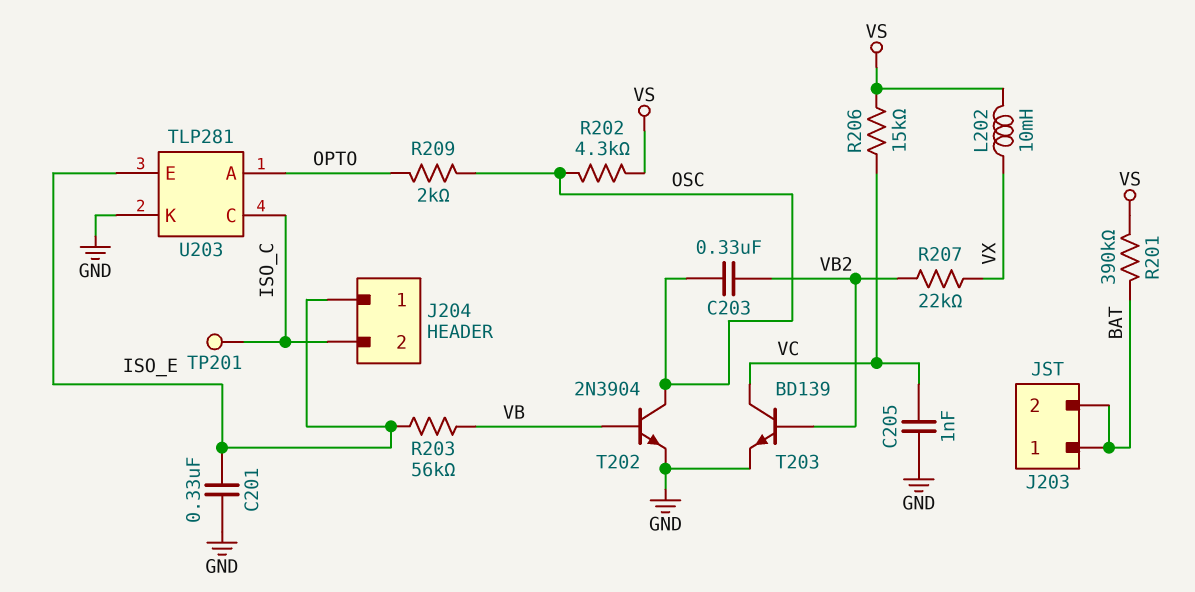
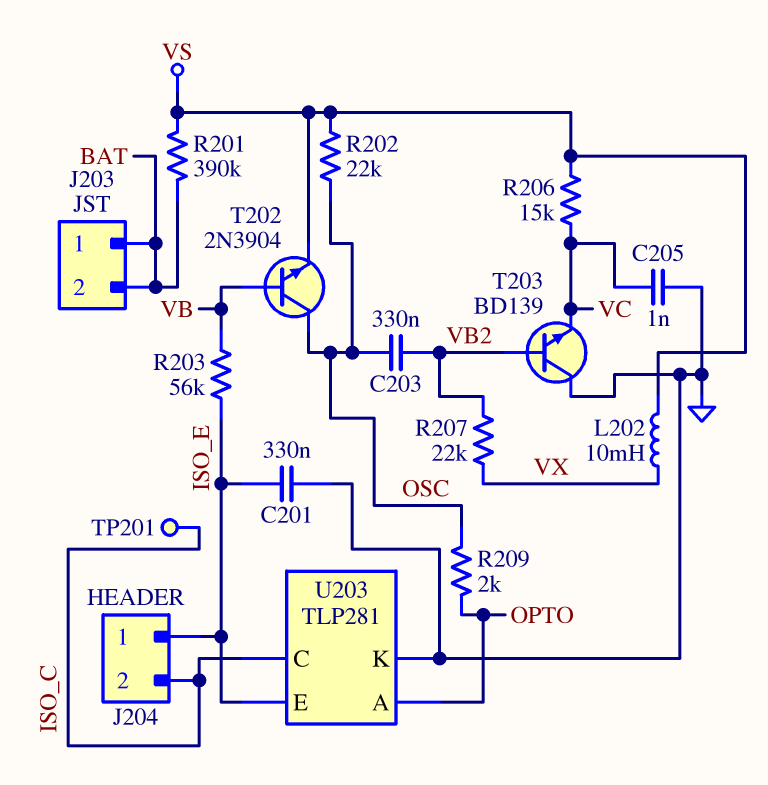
R202: 4.3k (OSC, VS) -> 22k (OSC, VS)
T202: NPN 2N3904 (B VB, C OSC, E GND) -> NPN 2N3904 (B VB, C OSC, E VS)
T203: NPN BD139 (B VB2, C VC, E GND) -> NPN BD139 (B VB2, C GND, E VC)

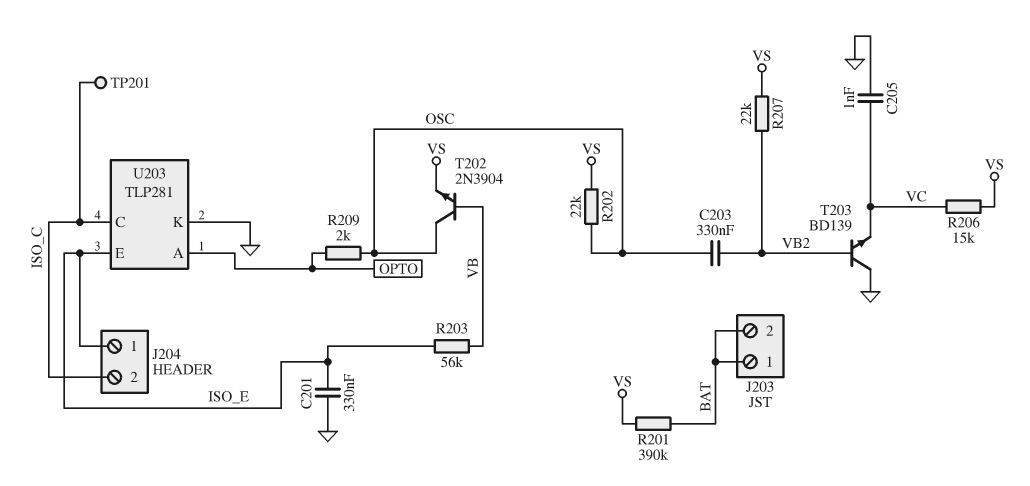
L202: 10mH (VS, VX) -> none
R207: 22k (VB2, VX) -> 22k (VB2, VS)

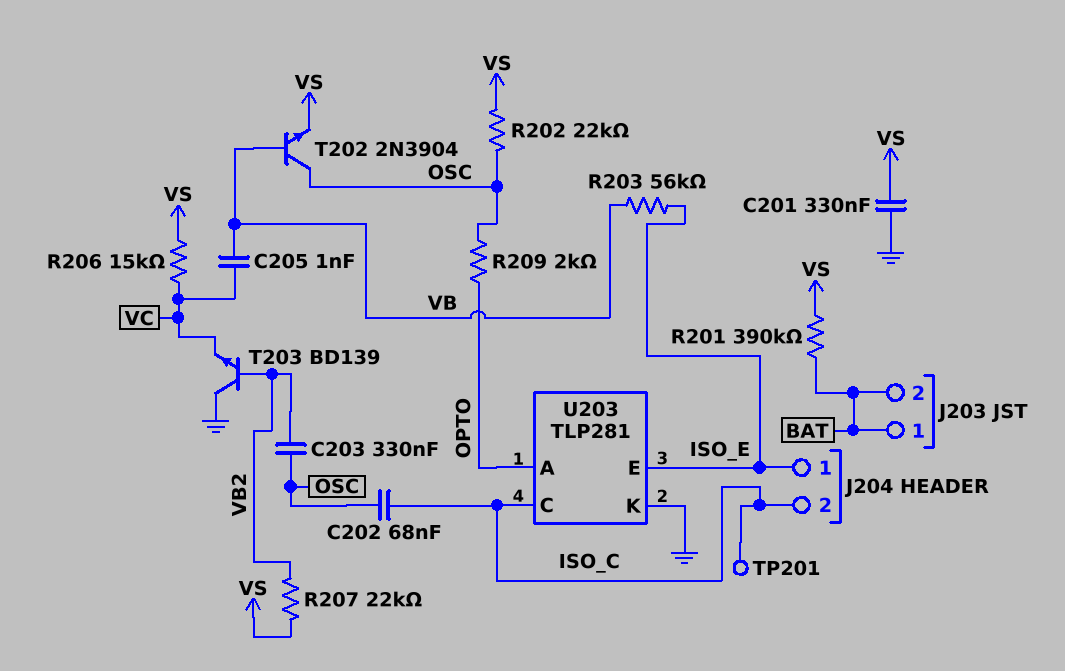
C201: 330nF (GND, ISO_E) -> 330nF (GND, VS)
C202: none -> 68nF (ISO_C, OSC)
C205: 1nF (GND, VC) -> 1nF (VB, VC)

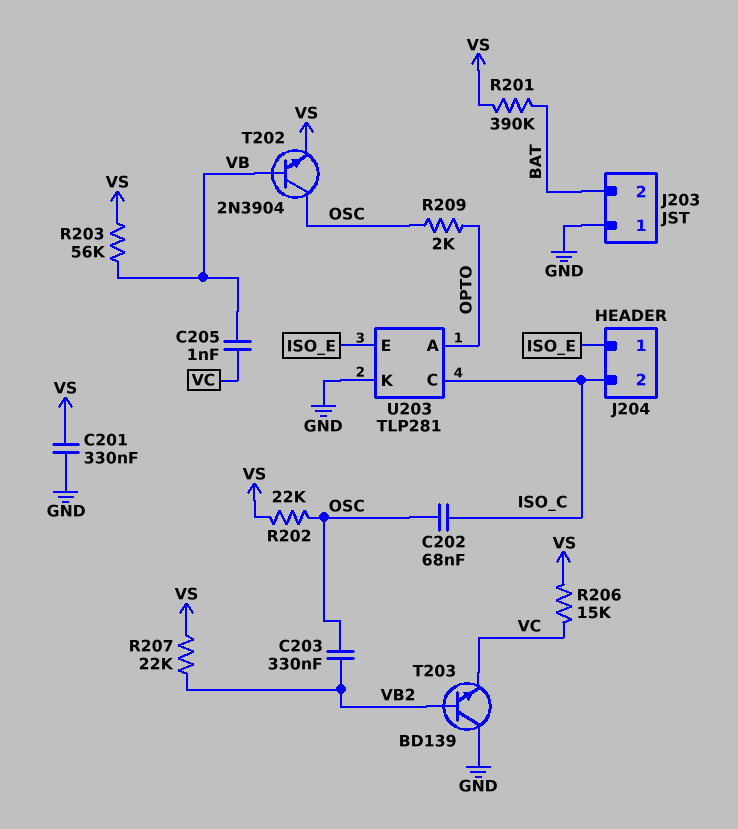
J203 pin 1: BAT -> GND
R203: 56k (ISO_E, VB) -> 56k (VB, VS)
TP201: test point (ISO_C) -> none

